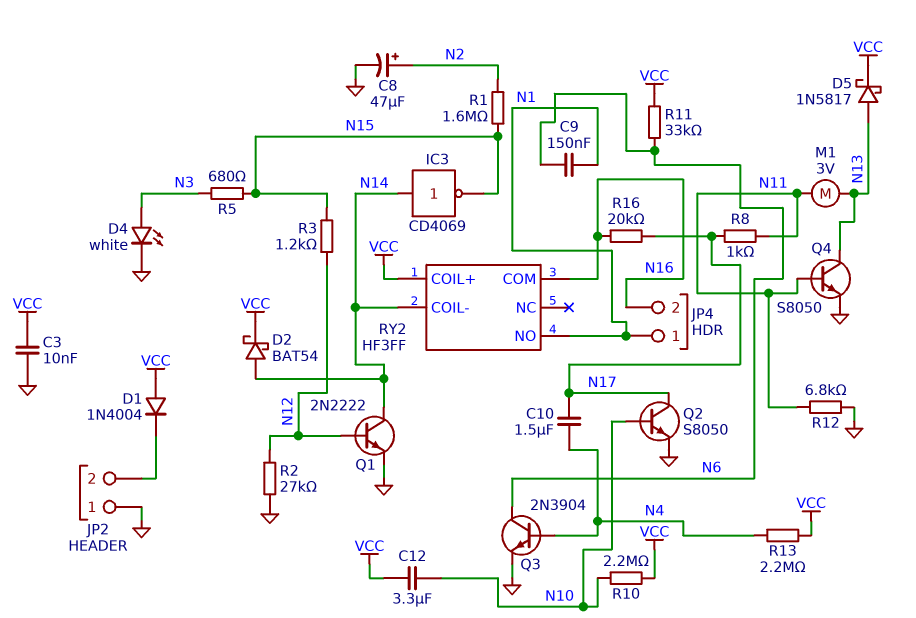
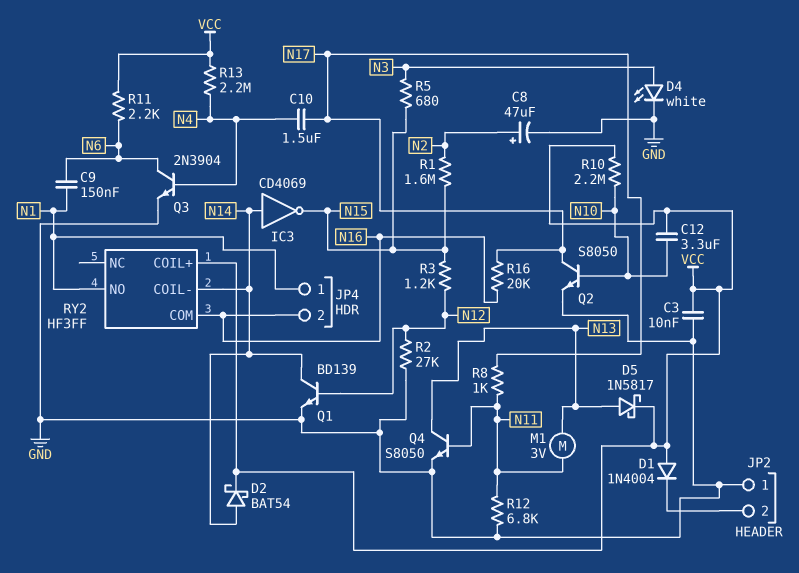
Q1: NPN 2N2222 (B N12, C N14, E GND) -> NPN BD139 (B N12, C N14, E GND)
R11: 33k (N6, VCC) -> 2.2k (N6, VCC)

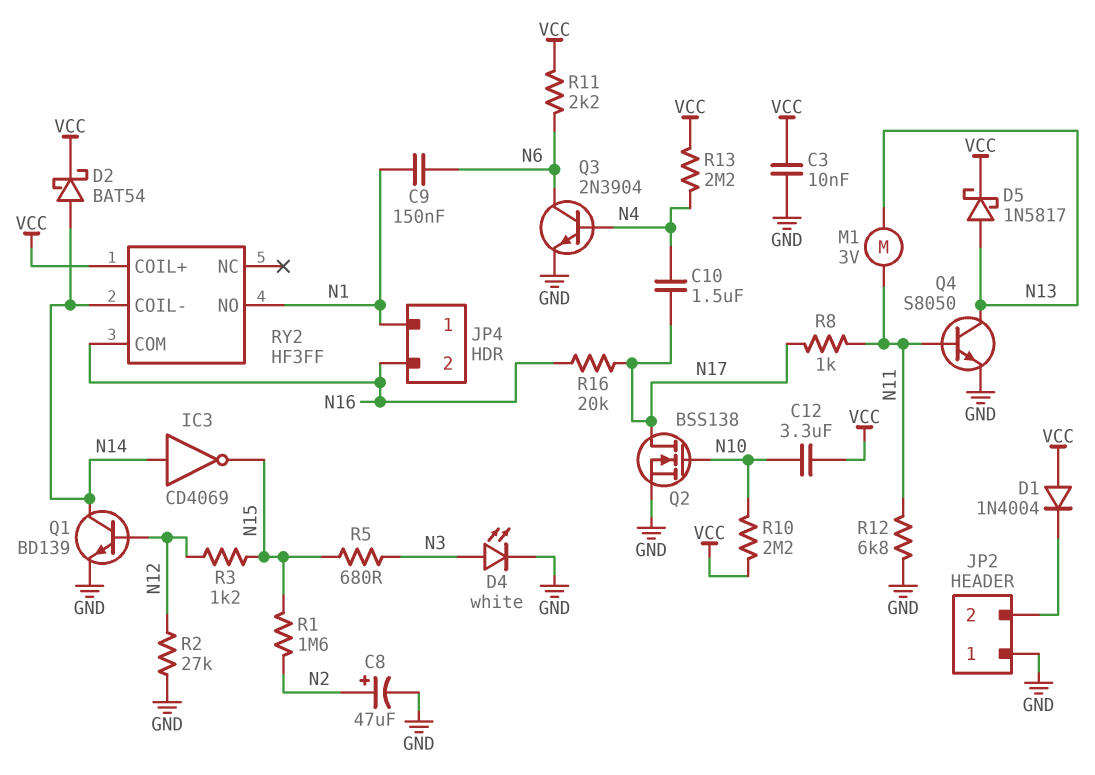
Q2: NPN S8050 (B N10, C N17, E GND) -> NMOS BSS138 (G N10, D N17, S GND)

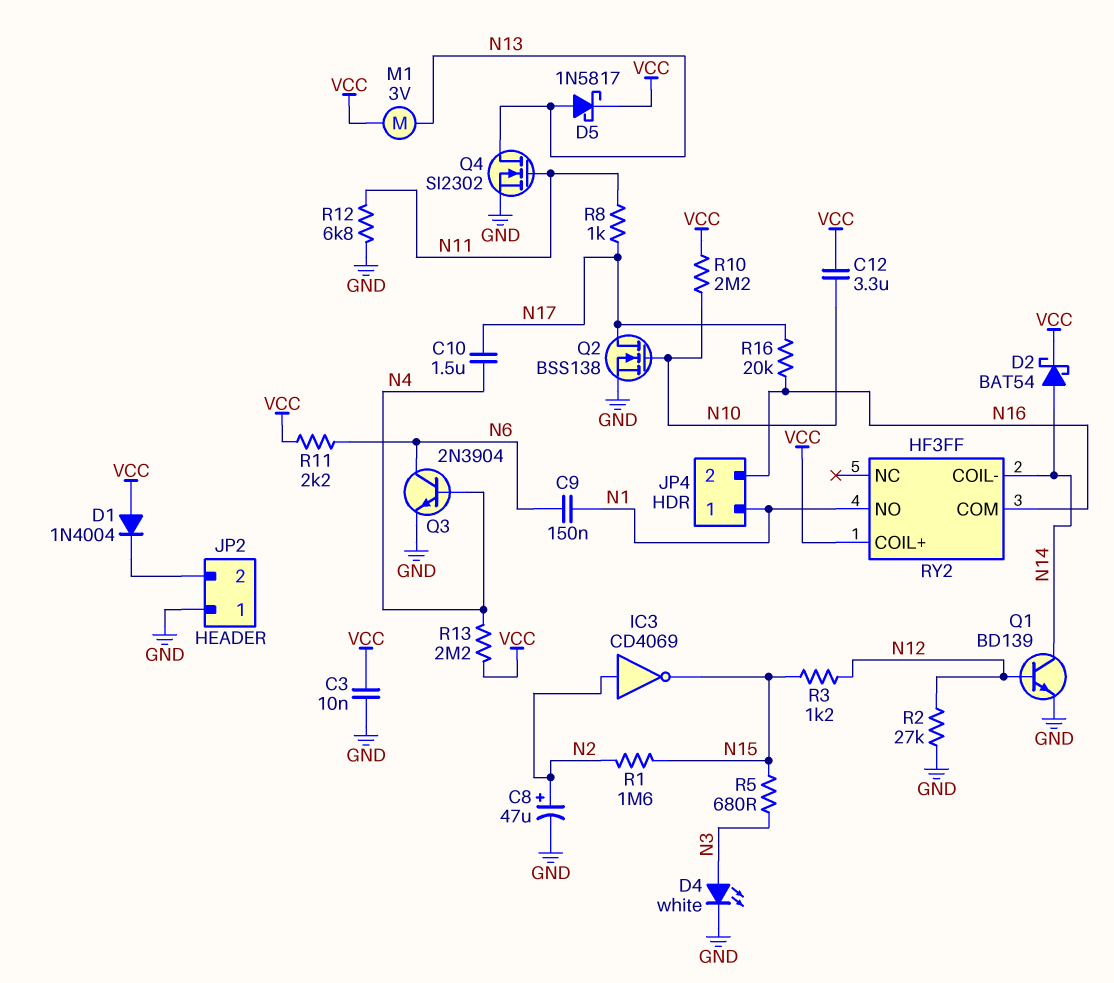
IC3: NOT CD4069 (in N14, out N15) -> NOT CD4069 (in N2, out N15)
M1: motor 3V (N11, N13) -> motor 3V (N13, VCC)
Q4: NPN S8050 (B N11, C N13, E GND) -> NMOS SI2302 (G N11, D N13, S GND)

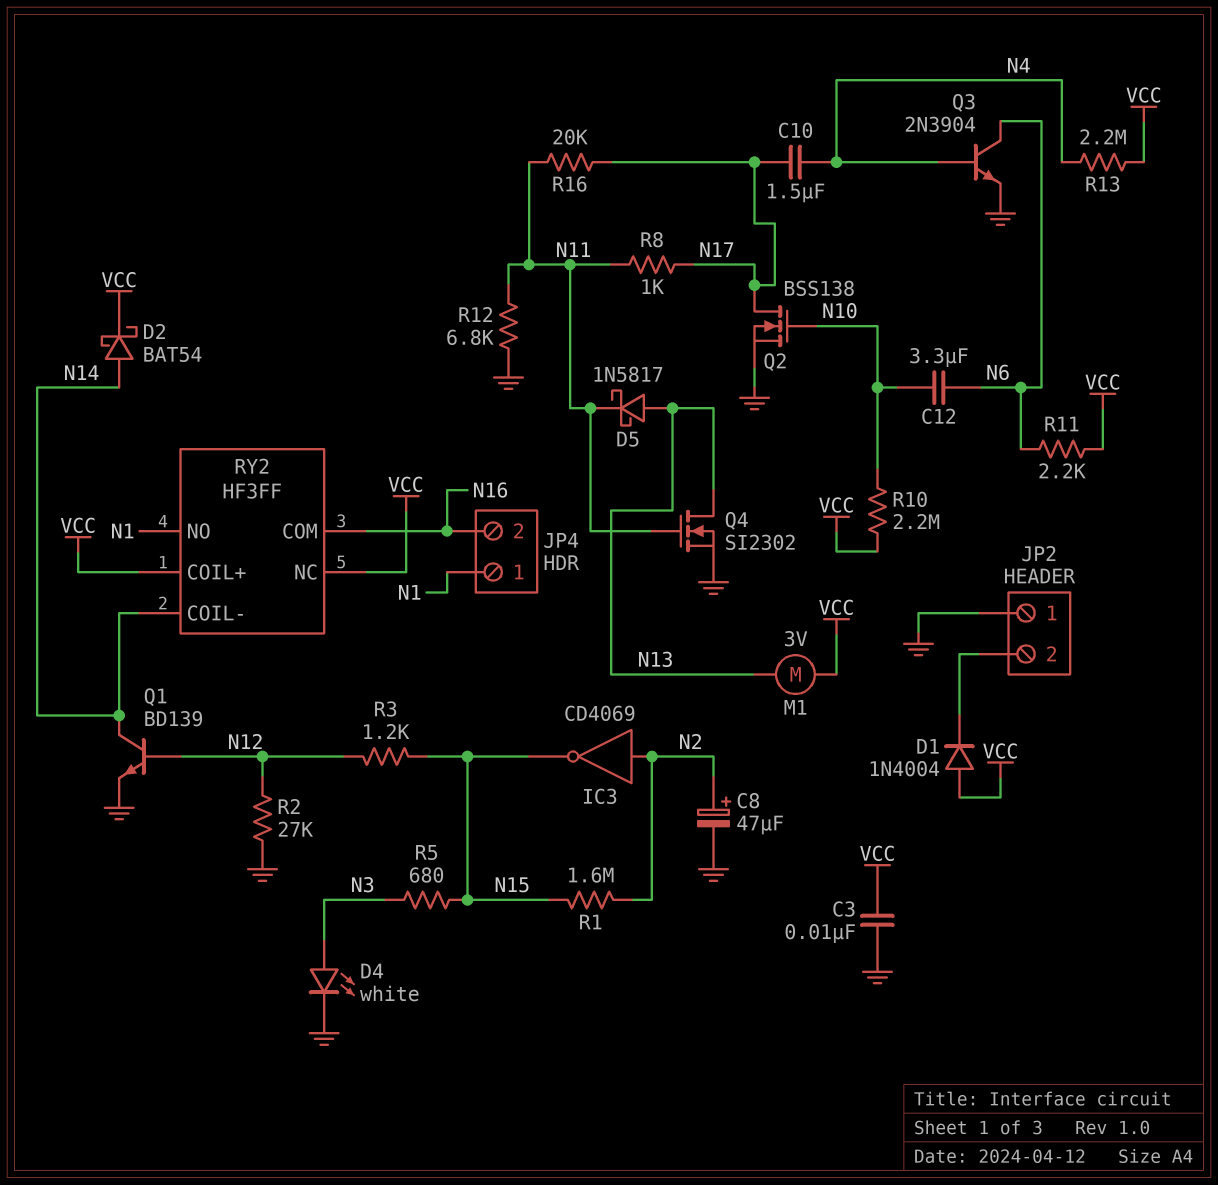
C9: 150nF (N1, N6) -> none
C12: 3.3uF (N10, VCC) -> 3.3uF (N6, N10)
D5: schottky 1N5817 (A N13, K VCC) -> schottky 1N5817 (A N13, K N11)
R16: 20k (N16, N17) -> 20k (N11, N17)
RY2 pin NC: none -> VCC

